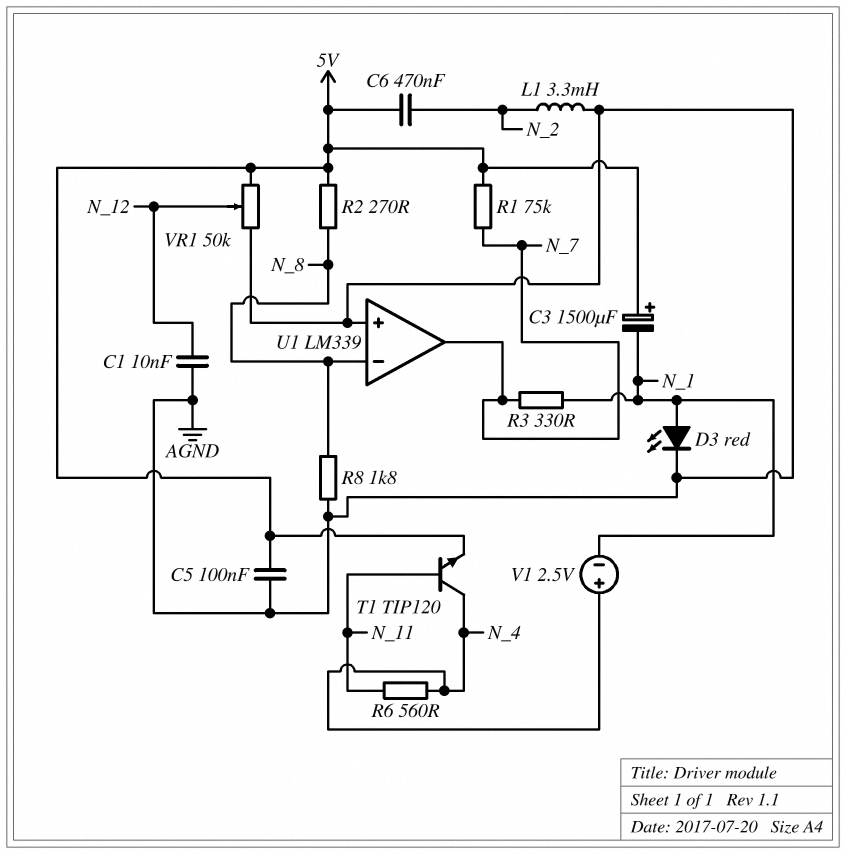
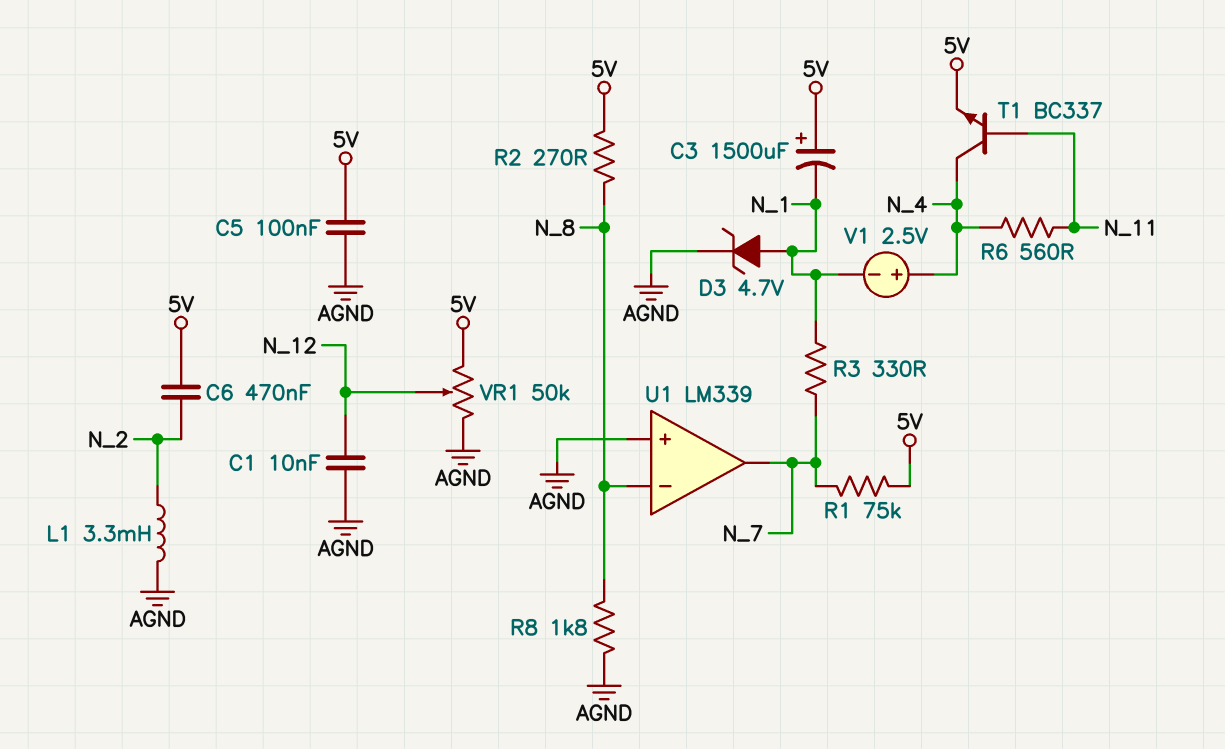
D3: LED red (A N_1, K AGND) -> zener 4.7V (A N_1, K AGND)
T1: NPN TIP120 (B N_11, C N_4, E 5V) -> NPN BC337 (B N_11, C N_4, E 5V)

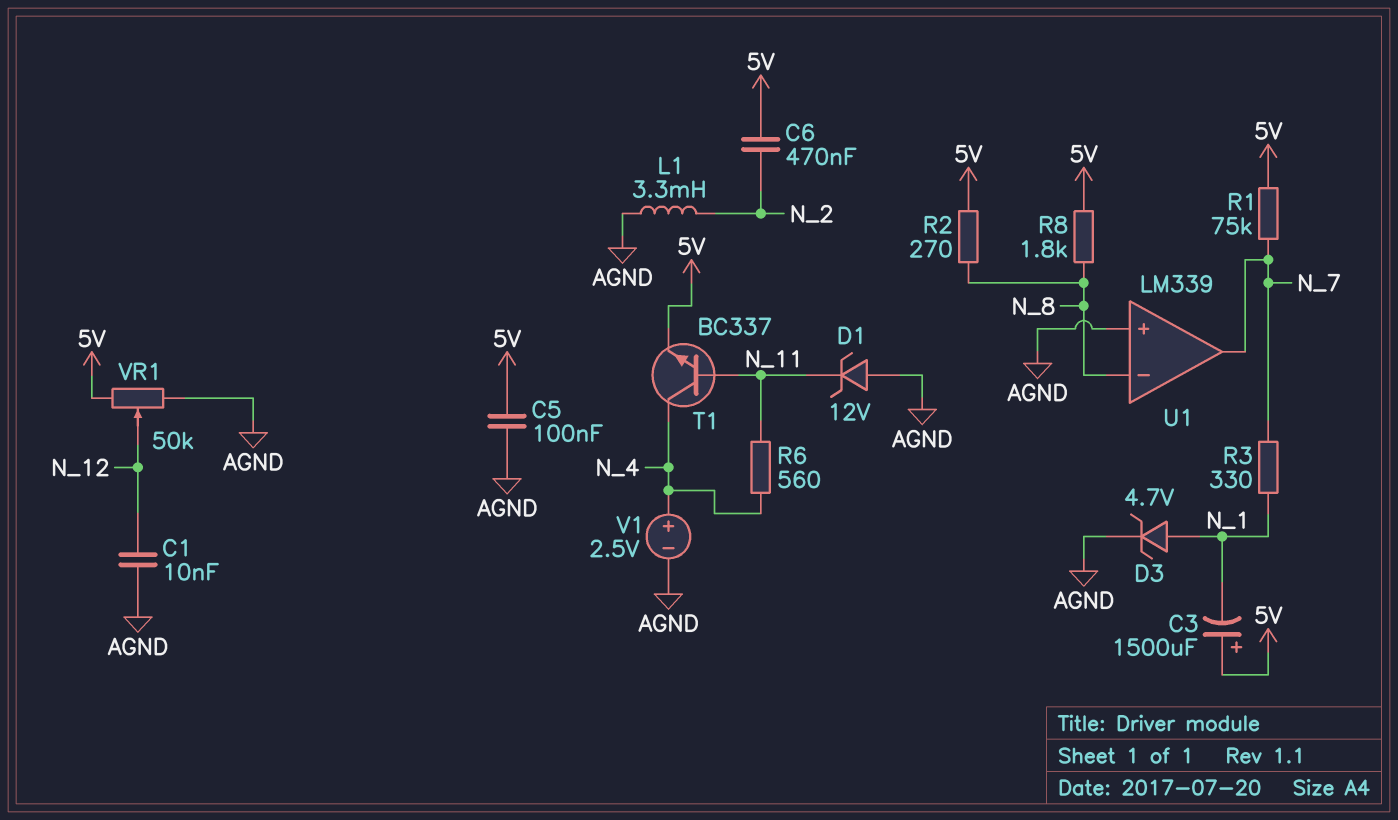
D1: none -> zener 12V (A AGND, K N_11)
R8: 1.8k (AGND, N_8) -> 1.8k (5V, N_8)
V1: 2.5V (plus N_4, minus N_1) -> 2.5V (plus N_4, minus AGND)

